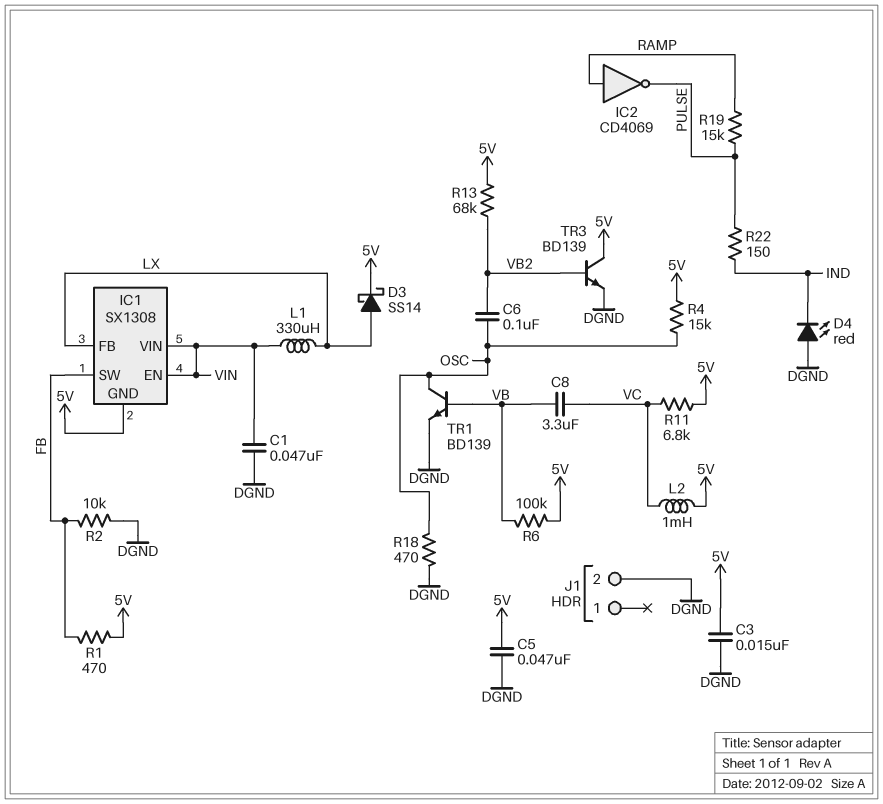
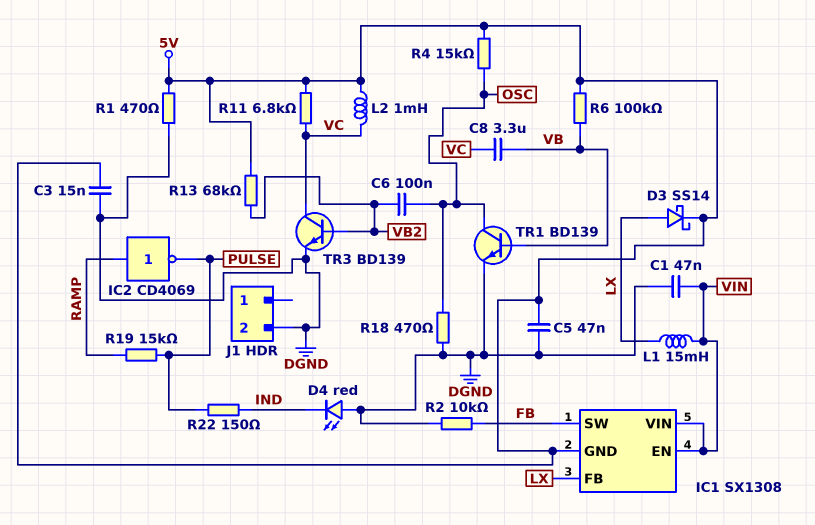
L1: 330uH (LX, VIN) -> 15mH (LX, VIN)
R1: 470 (5V, FB) -> 470 (5V, DGND)
TR3: NPN BD139 (B VB2, C 5V, E DGND) -> NPN BD139 (B VB2, C VC, E DGND)

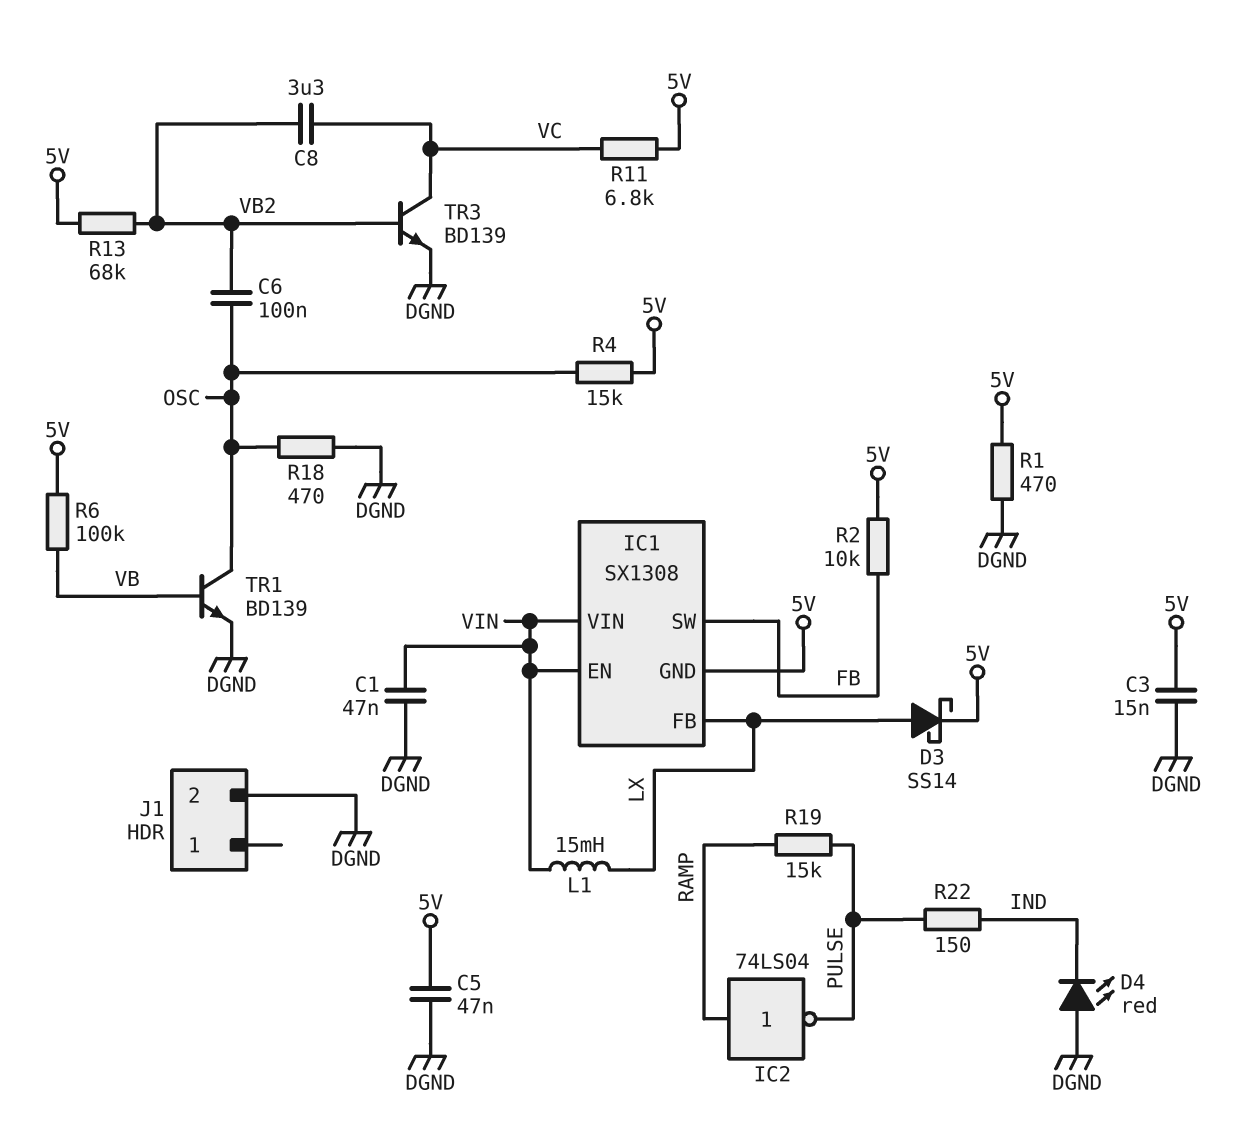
C8: 3.3uF (VB, VC) -> 3.3uF (VB2, VC)
IC2: NOT CD4069 (in RAMP, out PULSE) -> NOT 74LS04 (in RAMP, out PULSE)
L2: 1mH (5V, VC) -> none
R2: 10k (DGND, FB) -> 10k (5V, FB)

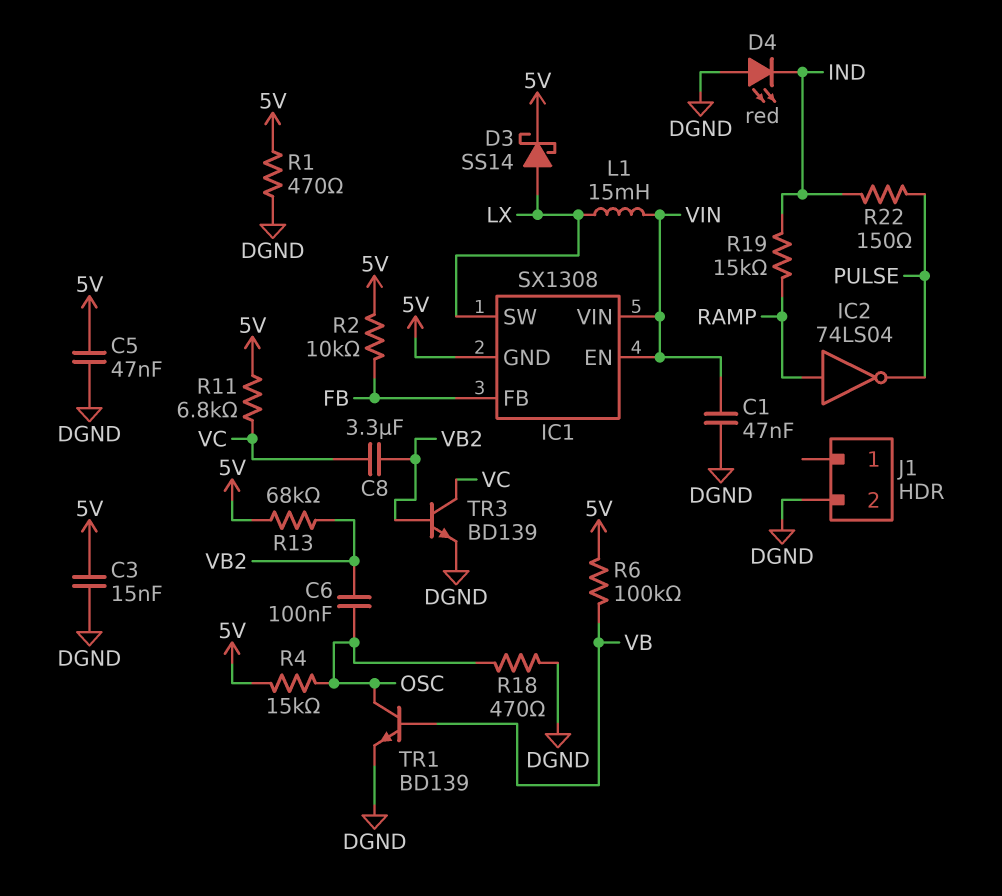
IC1 pin FB: LX -> FB
IC1 pin SW: FB -> LX
R19: 15k (PULSE, RAMP) -> 15k (IND, RAMP)

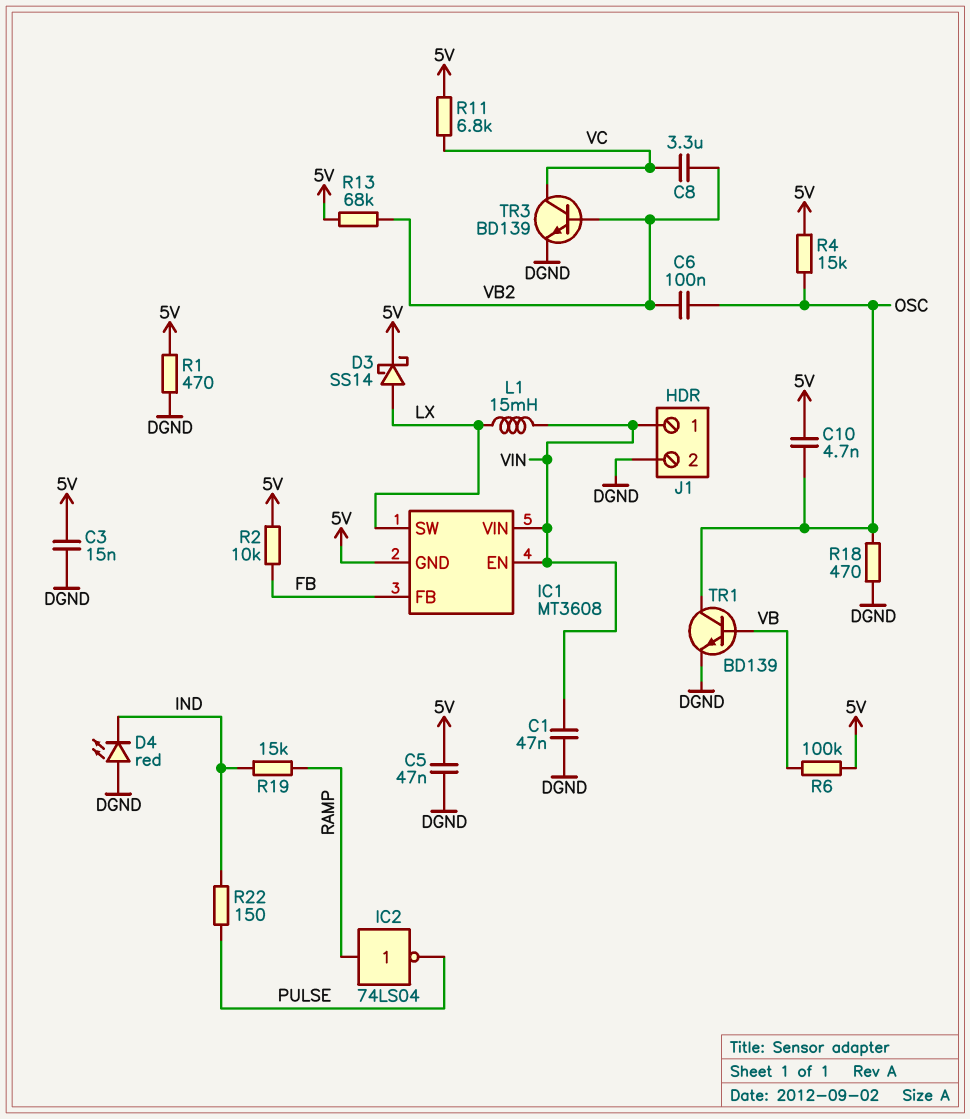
C10: none -> 4.7nF (5V, OSC)
IC1: SX1308 -> MT3608
J1 pin 1: none -> VIN

